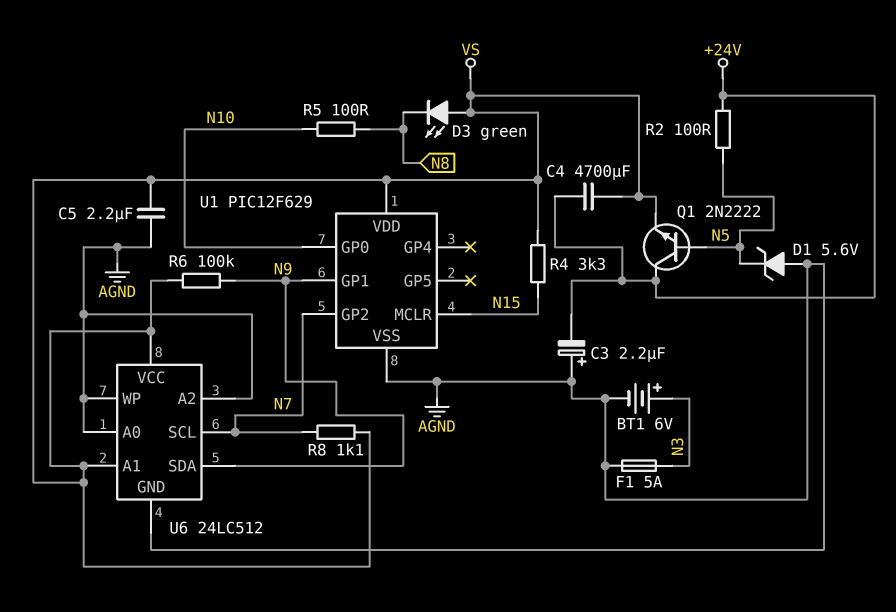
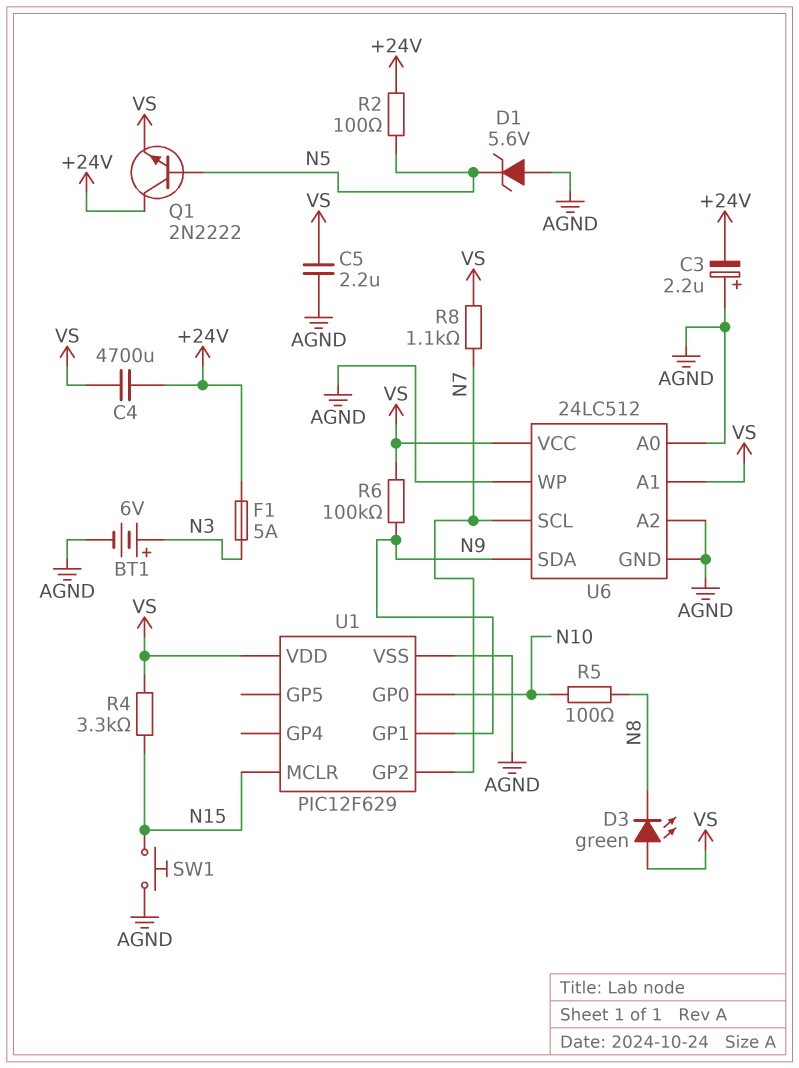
F1: 5A (AGND, N3) -> 5A (+24V, N3)
SW1: none -> button (AGND, N15)

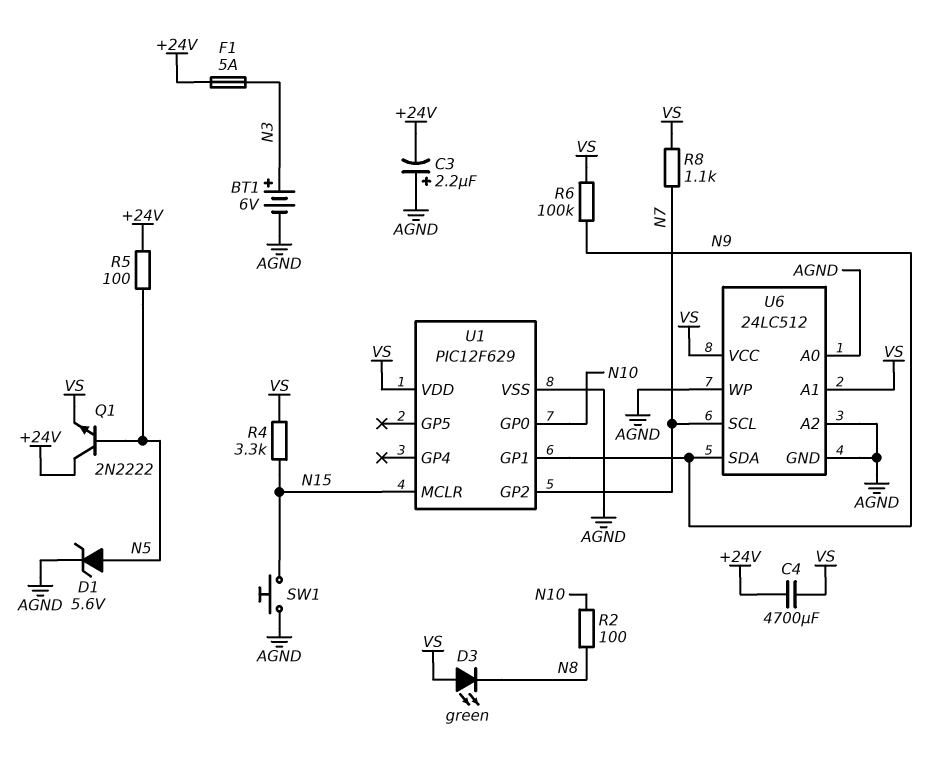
C5: 2.2uF (AGND, VS) -> none
D1: zener 5.6V (A AGND, K N5) -> zener 5.6V (A N5, K AGND)
R2: 100 (+24V, N5) -> 100 (N8, N10)
R5: 100 (N8, N10) -> 100 (+24V, N5)

